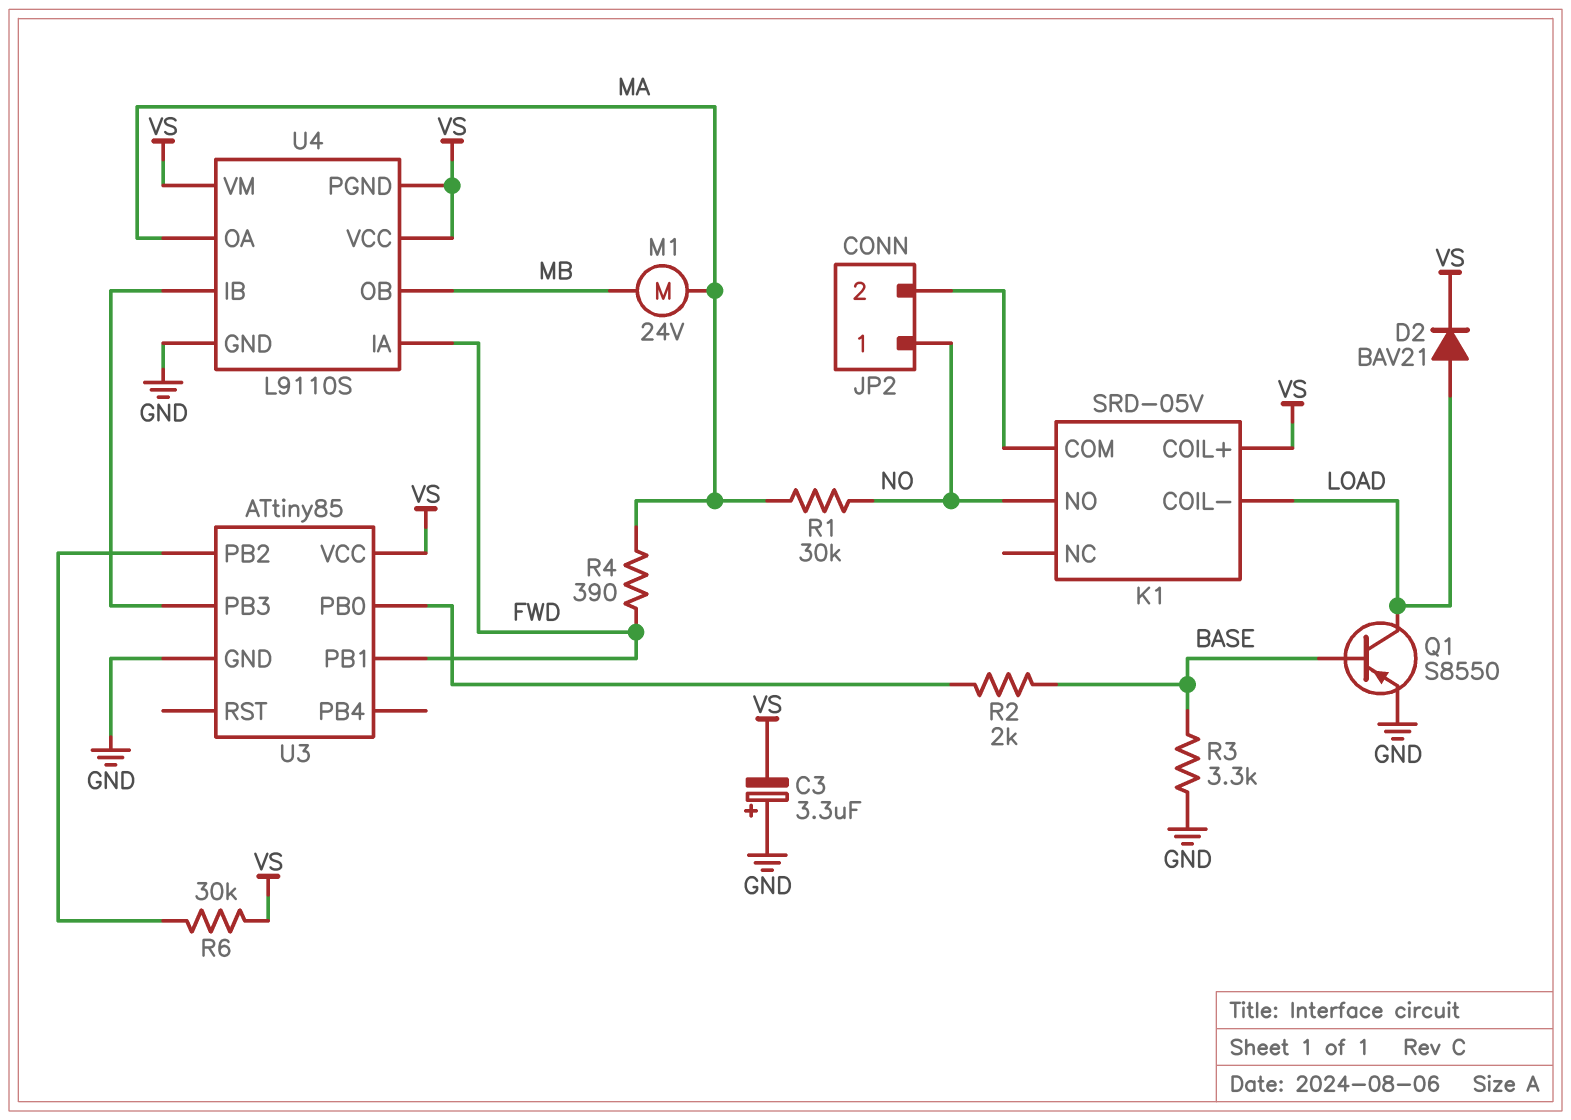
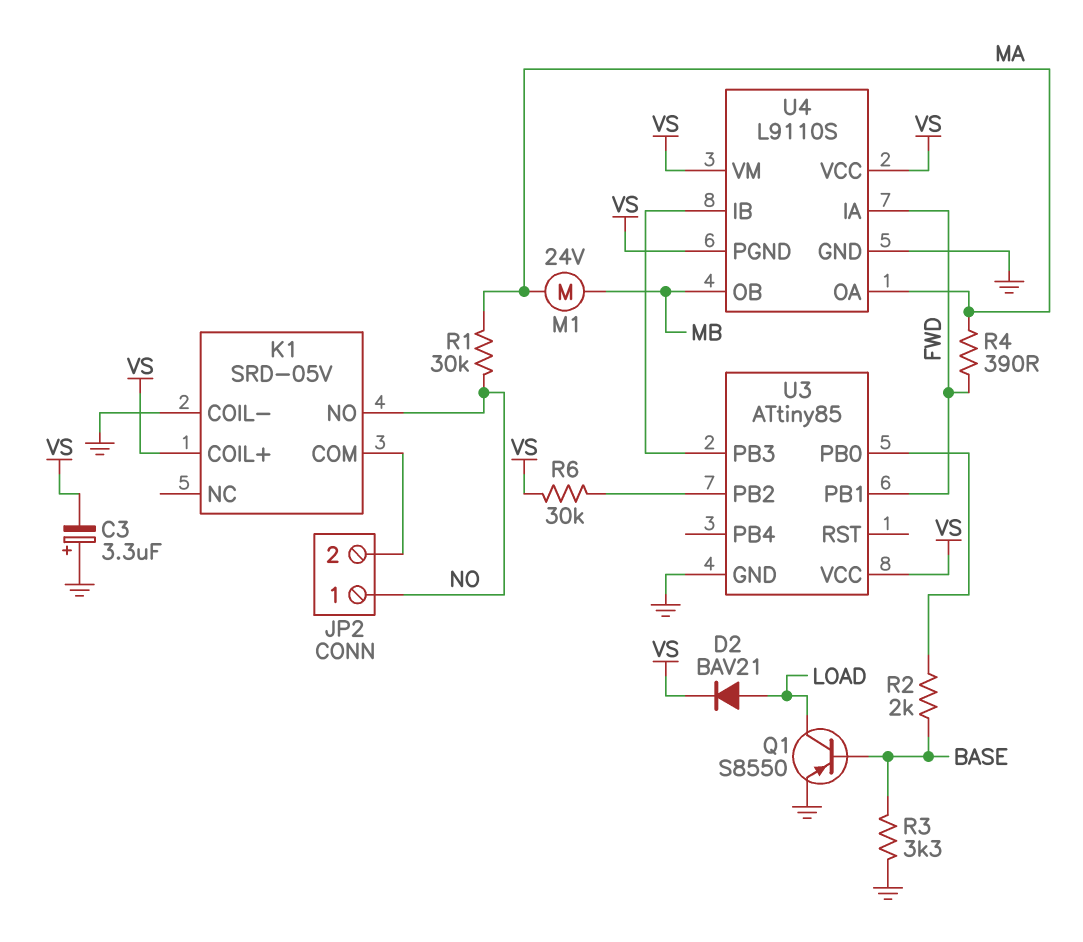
K1 pin COIL-: LOAD -> GND

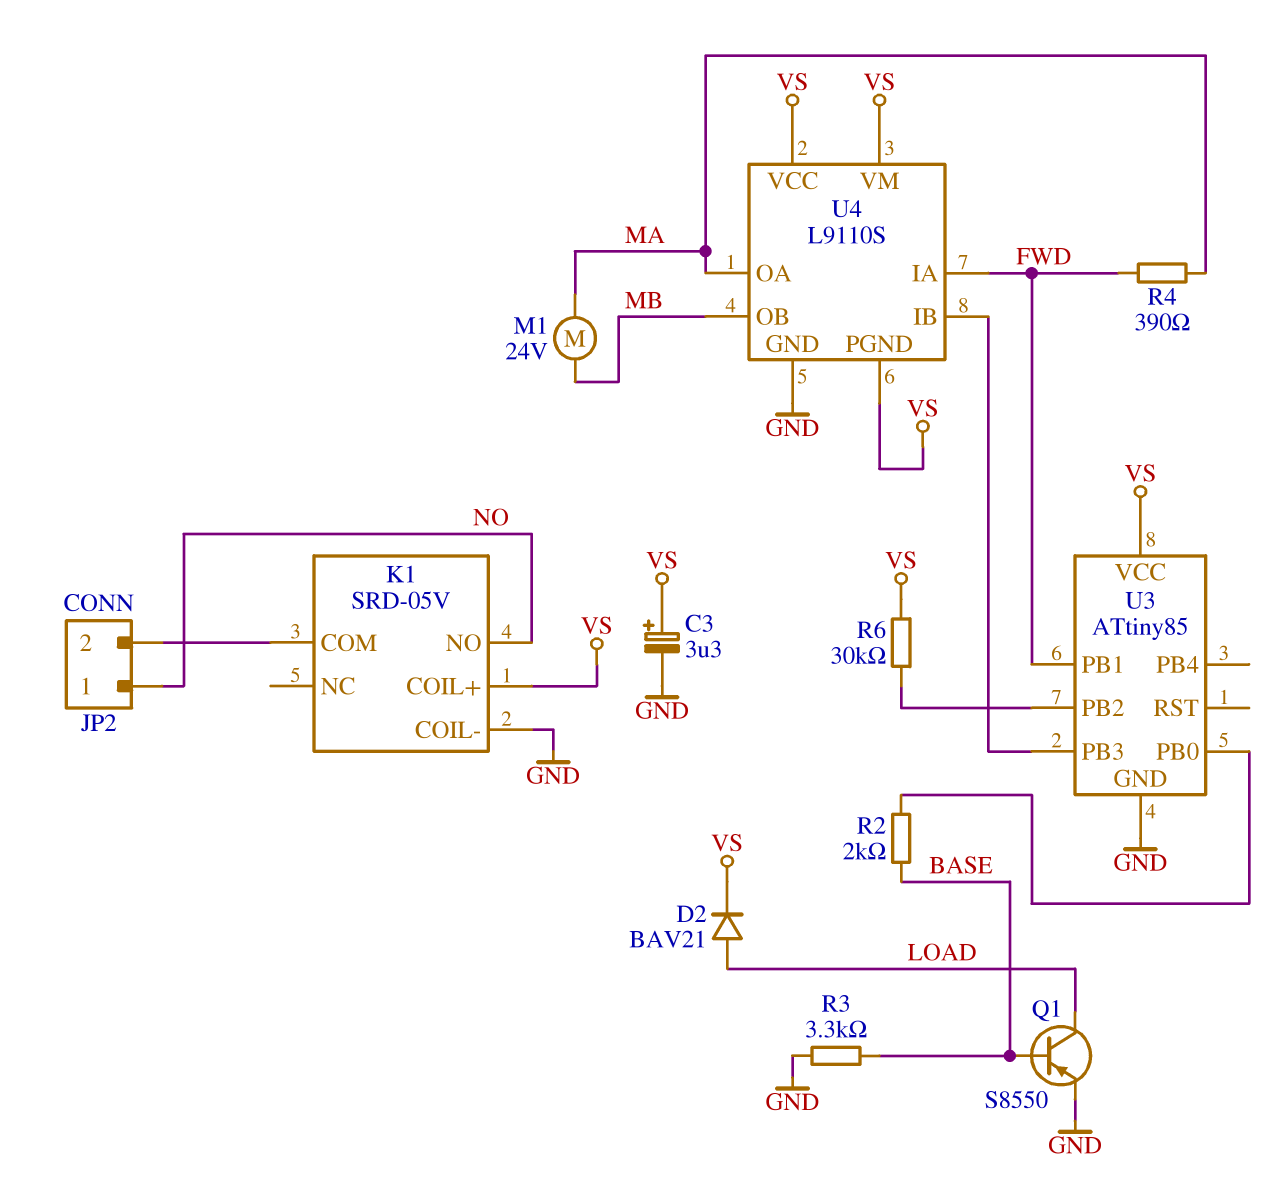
C3: 3.3uF (plus GND, minus VS) -> 3.3uF (plus VS, minus GND)
R1: 30k (MA, NO) -> none

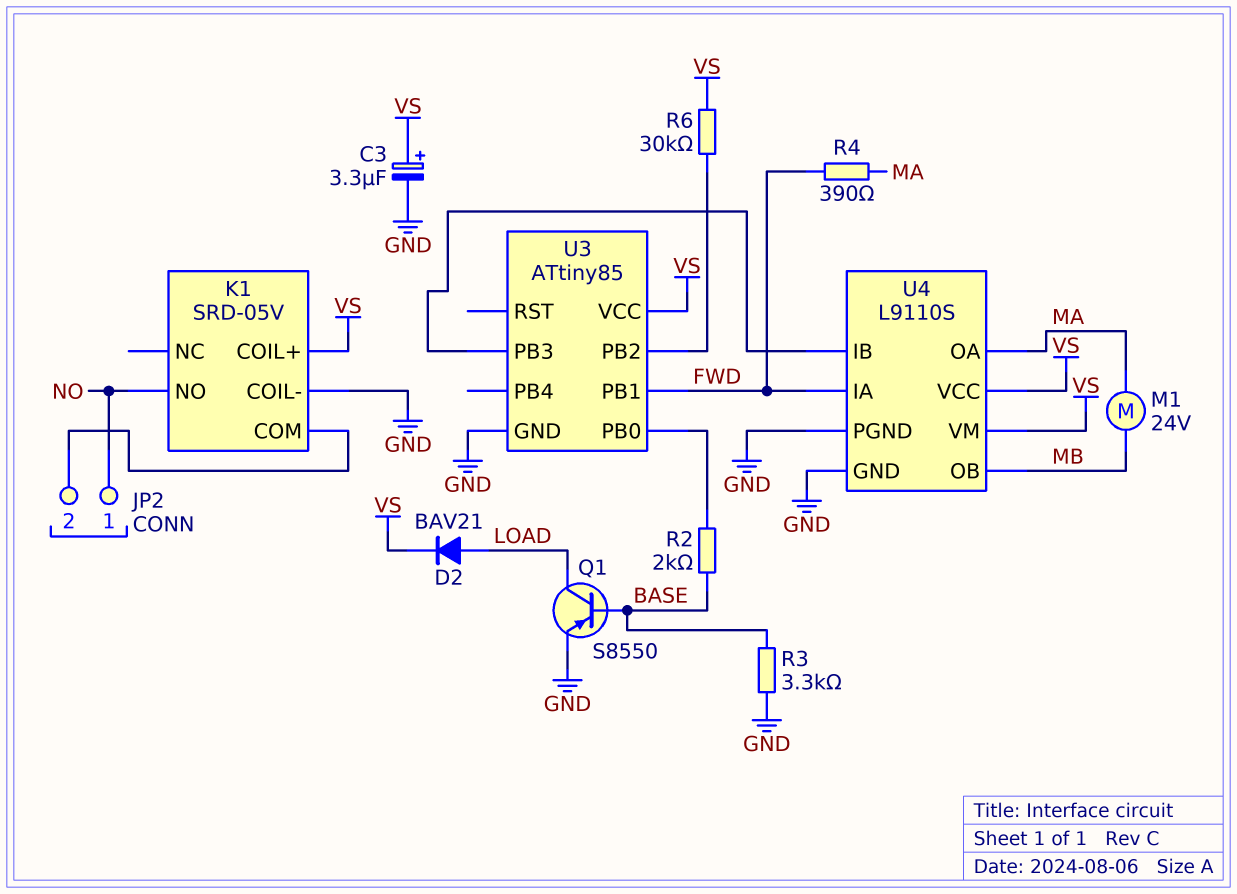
U4 pin PGND: VS -> GND

